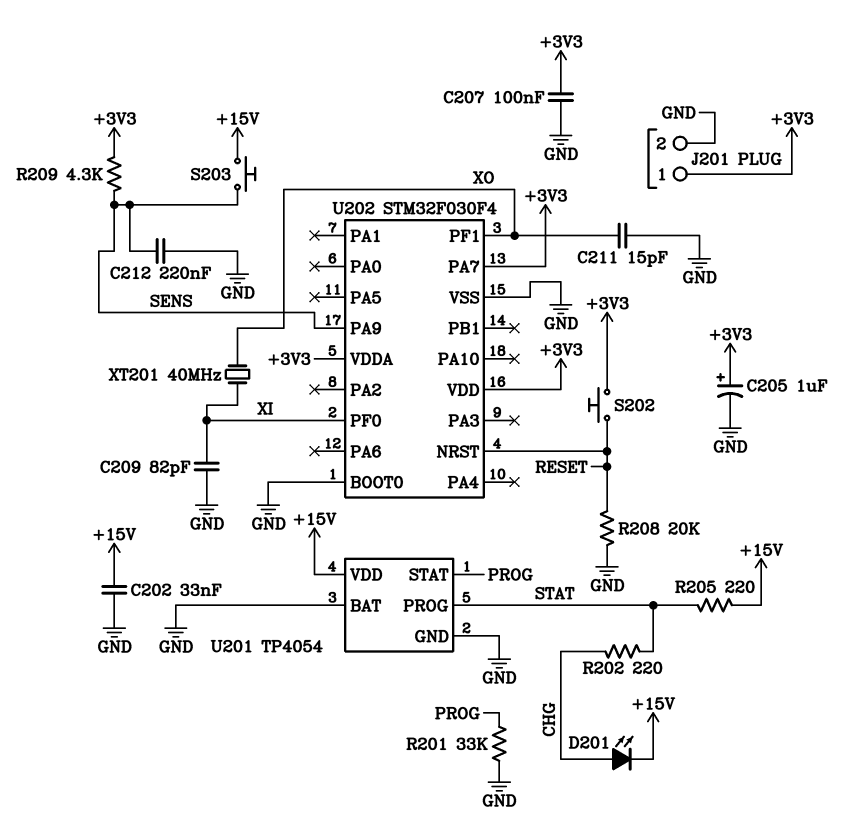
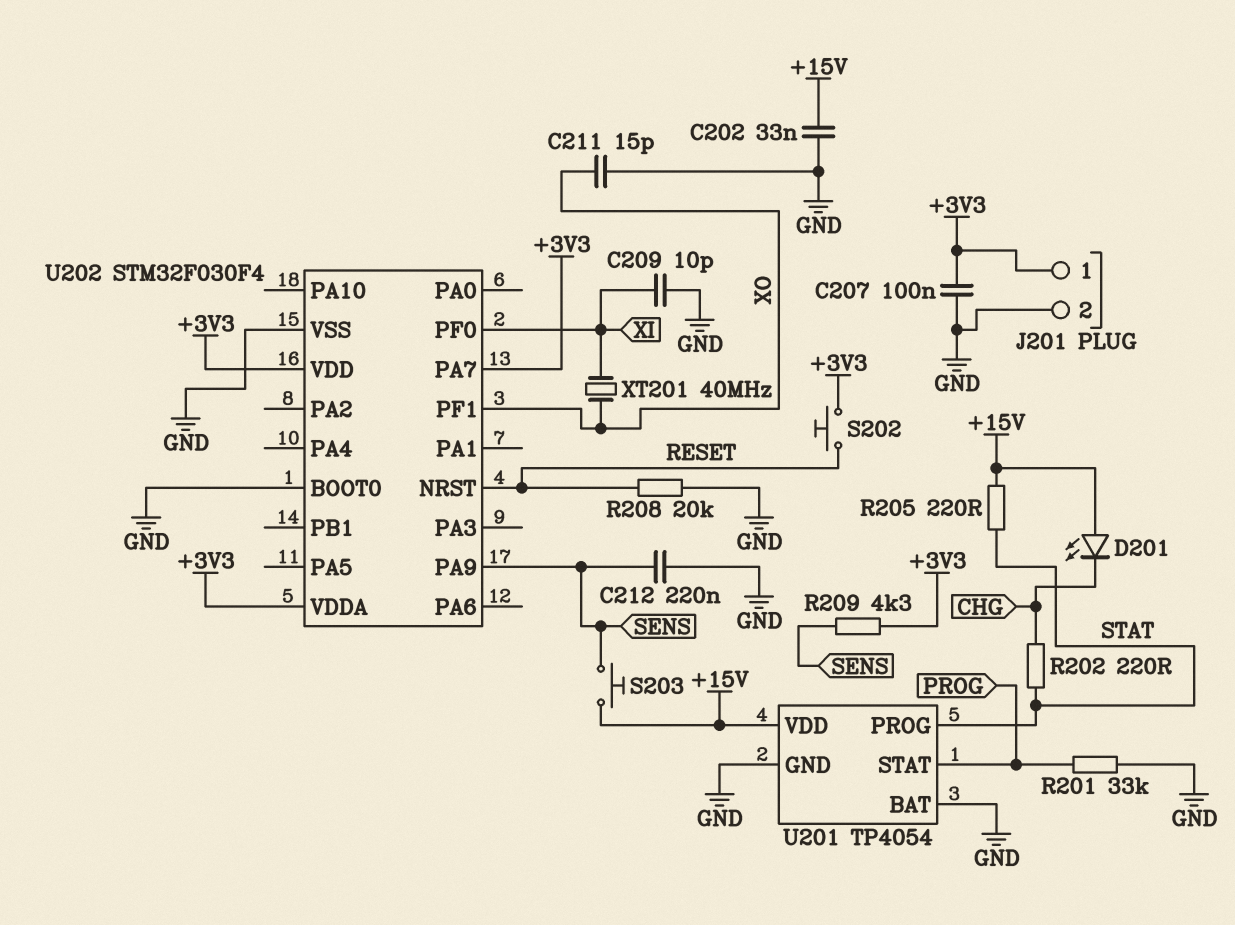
C205: 1uF (plus +3V3, minus GND) -> none
C209: 82pF (GND, XI) -> 10pF (GND, XI)
D201: LED (A CHG, K +15V) -> LED (A +15V, K CHG)

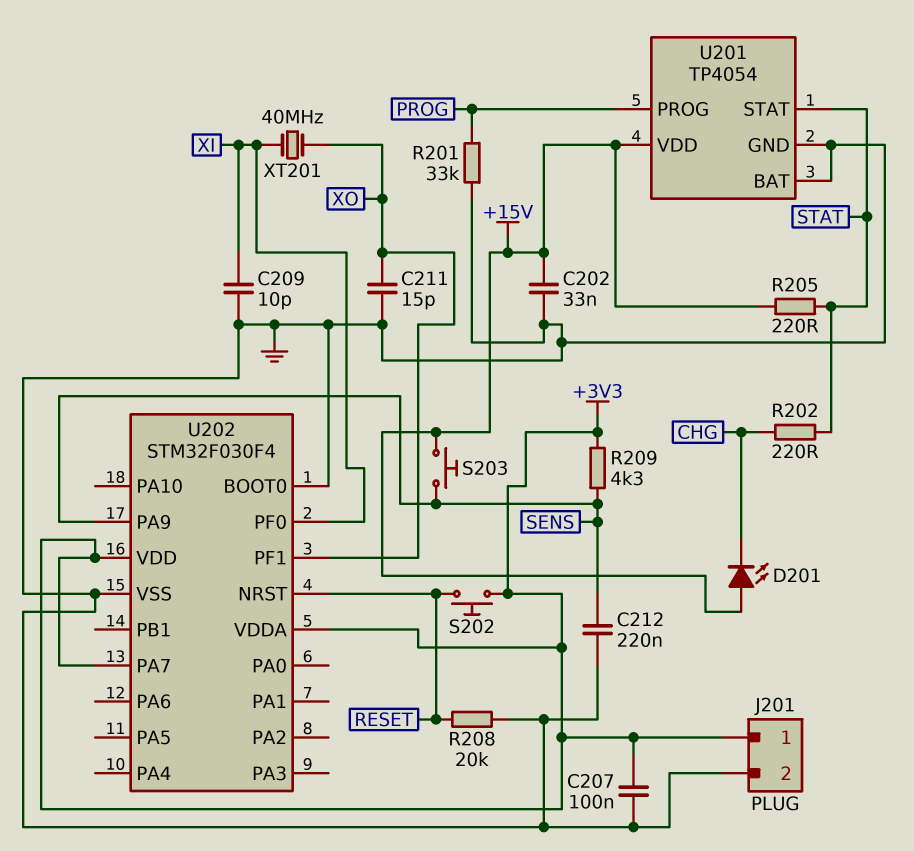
U201 pin PROG: STAT -> PROG
U201 pin STAT: PROG -> STAT

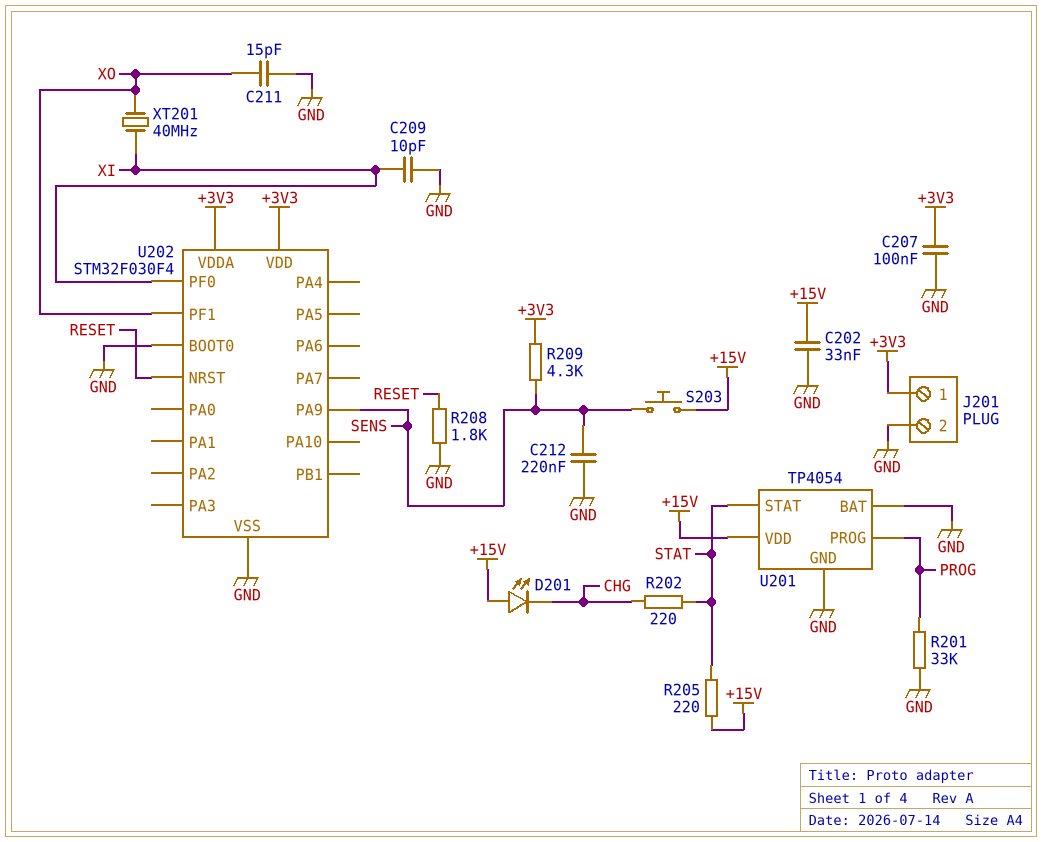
R208: 20k (GND, RESET) -> 1.8k (GND, RESET)
S202: button (+3V3, RESET) -> none
U202 pin PA7: +3V3 -> none

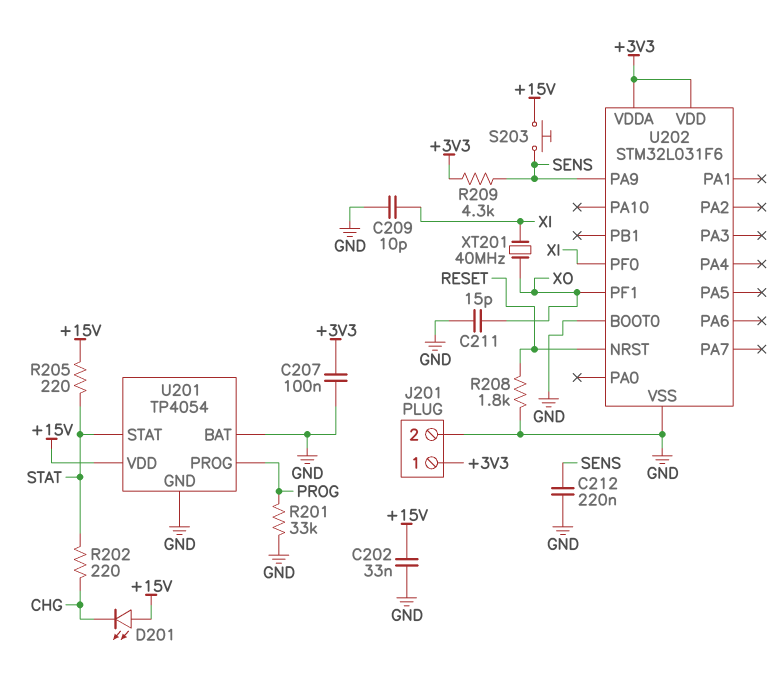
U202: STM32F030F4 -> STM32L031F6

